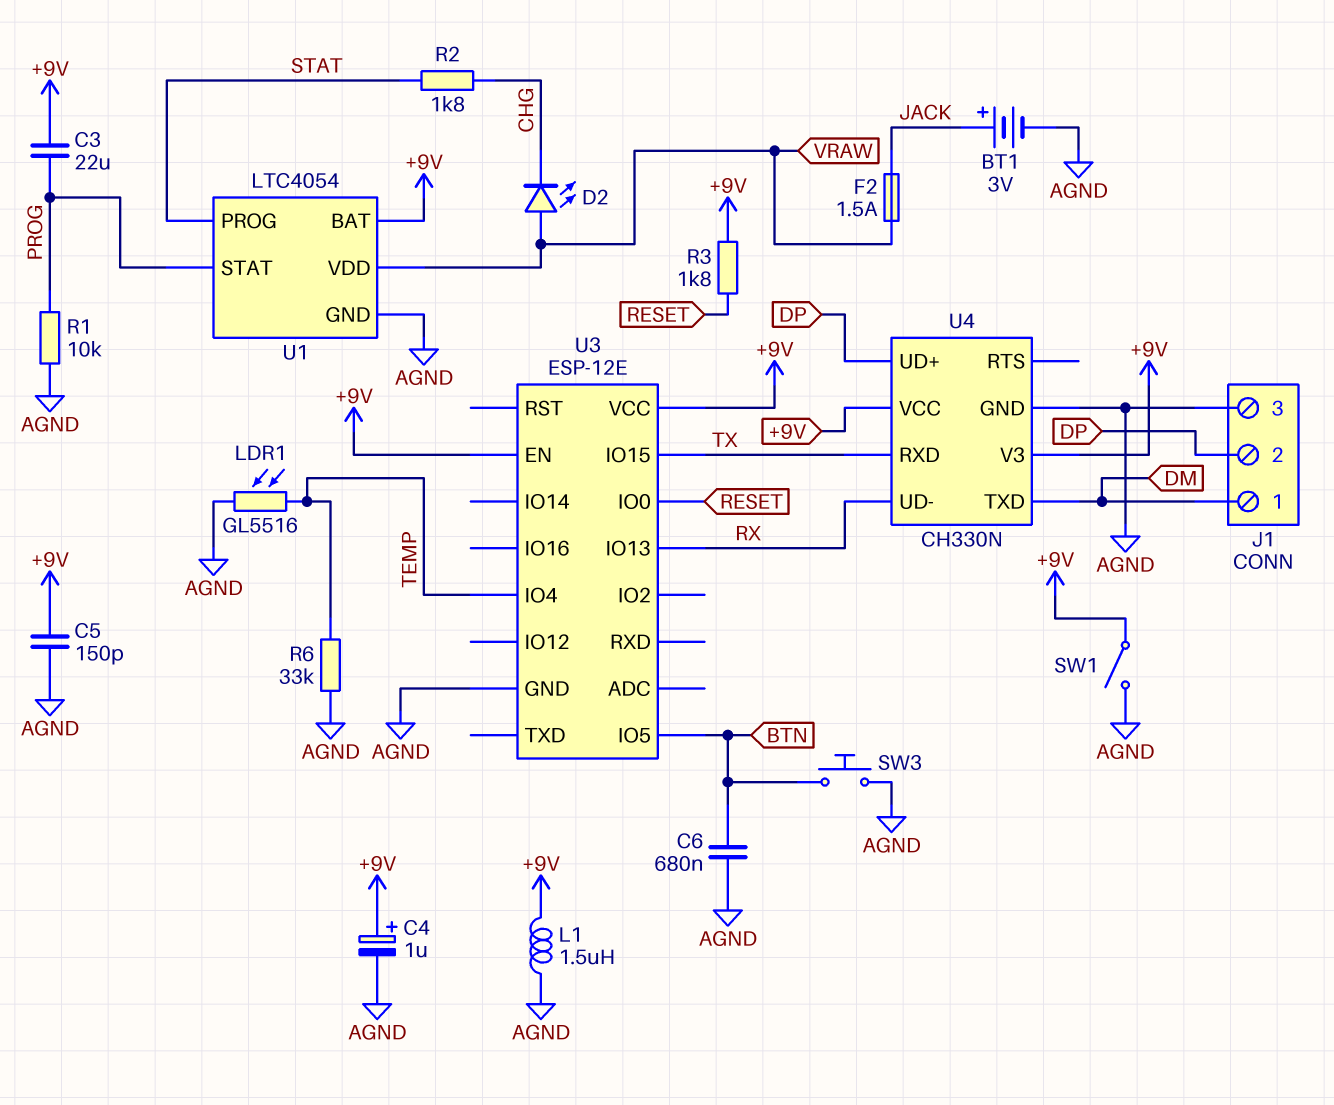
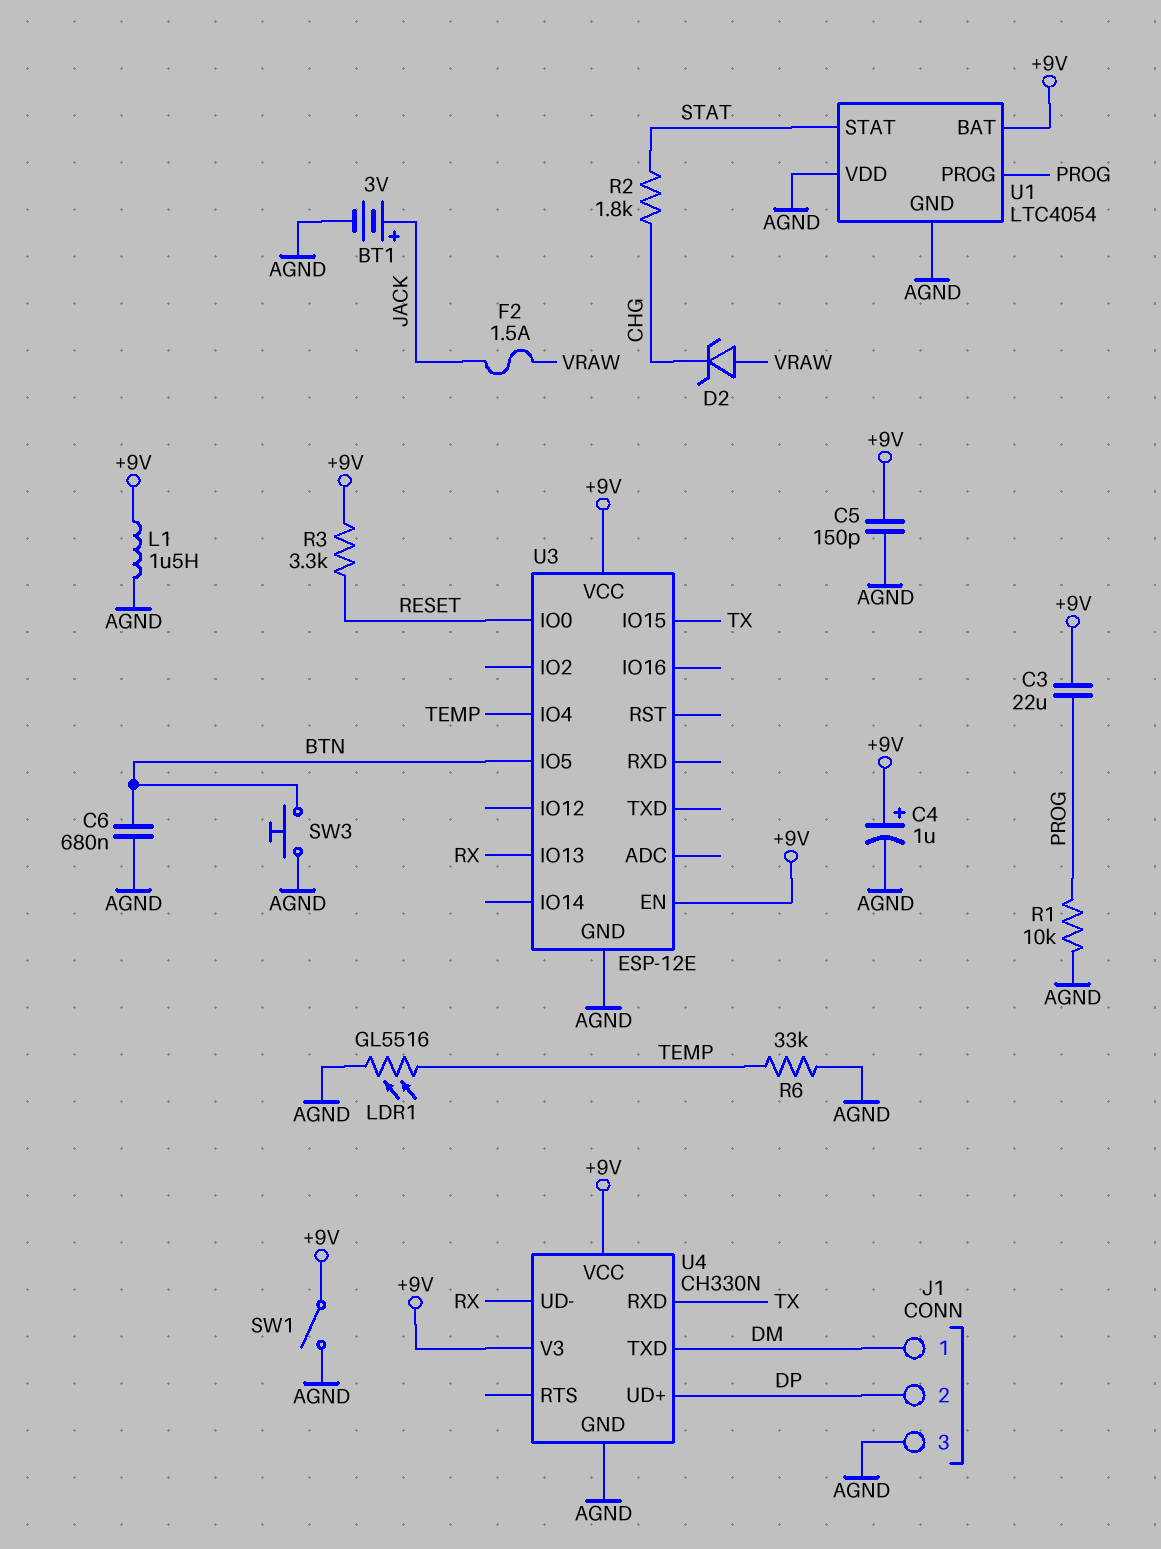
D2: LED (A VRAW, K CHG) -> zener (A VRAW, K CHG)
R3: 1.8k (+9V, RESET) -> 3.3k (+9V, RESET)
U1 pin PROG: STAT -> PROG
U1 pin STAT: PROG -> STAT
U1 pin VDD: VRAW -> AGND

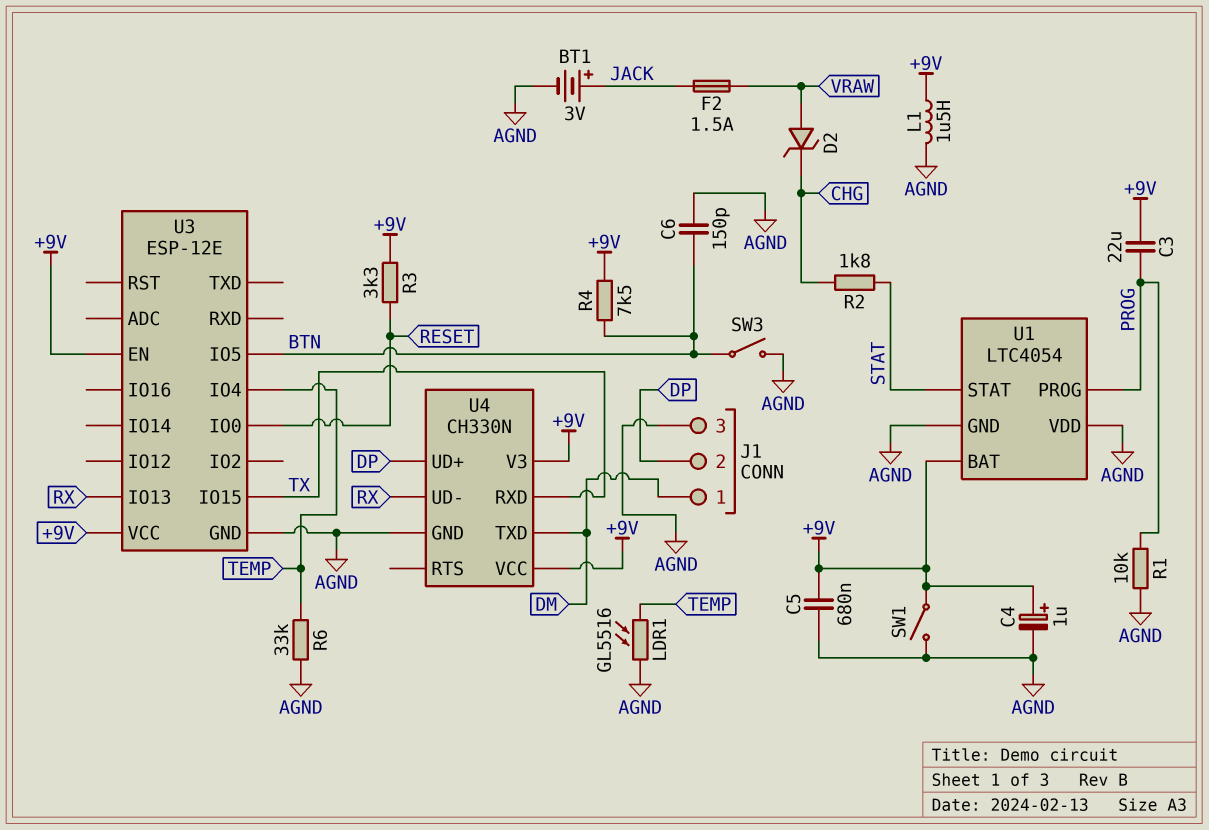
C5: 150pF (+9V, AGND) -> 680nF (+9V, AGND)
C6: 680nF (AGND, BTN) -> 150pF (AGND, BTN)
R4: none -> 7.5k (+9V, BTN)
SW3: button (AGND, BTN) -> switch (AGND, BTN)

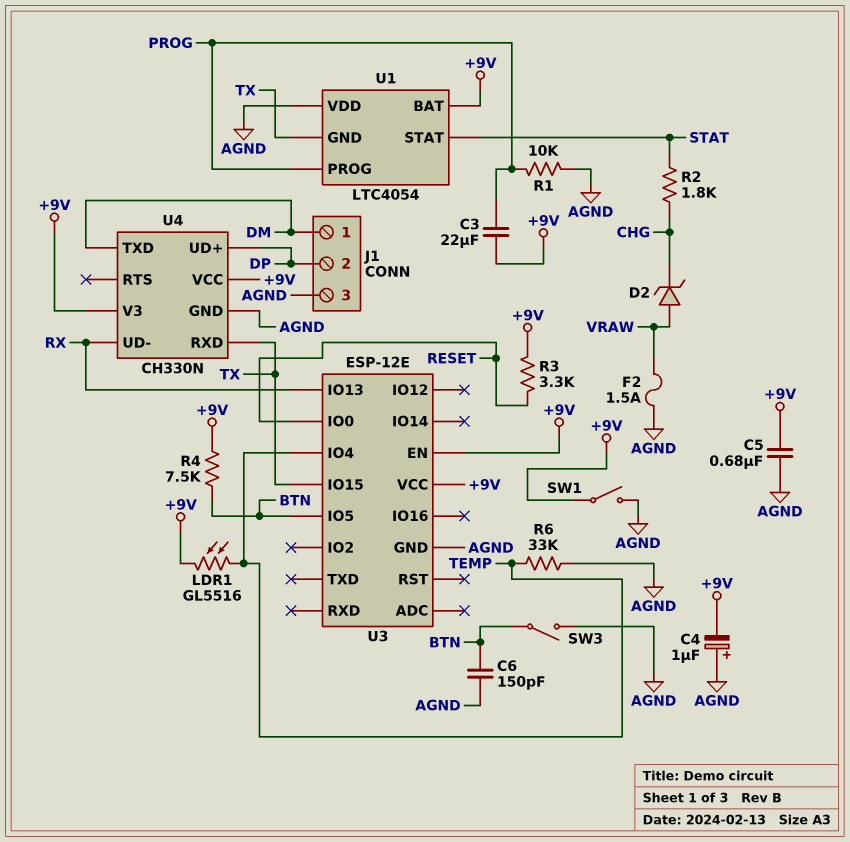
BT1: 3V (plus JACK, minus AGND) -> none
C4: 1uF (plus +9V, minus AGND) -> 1uF (plus AGND, minus +9V)
F2: 1.5A (JACK, VRAW) -> 1.5A (AGND, VRAW)
L1: 1.5uH (+9V, AGND) -> none
LDR1: GL5516 (AGND, TEMP) -> GL5516 (+9V, TEMP)
U1 pin GND: AGND -> TX

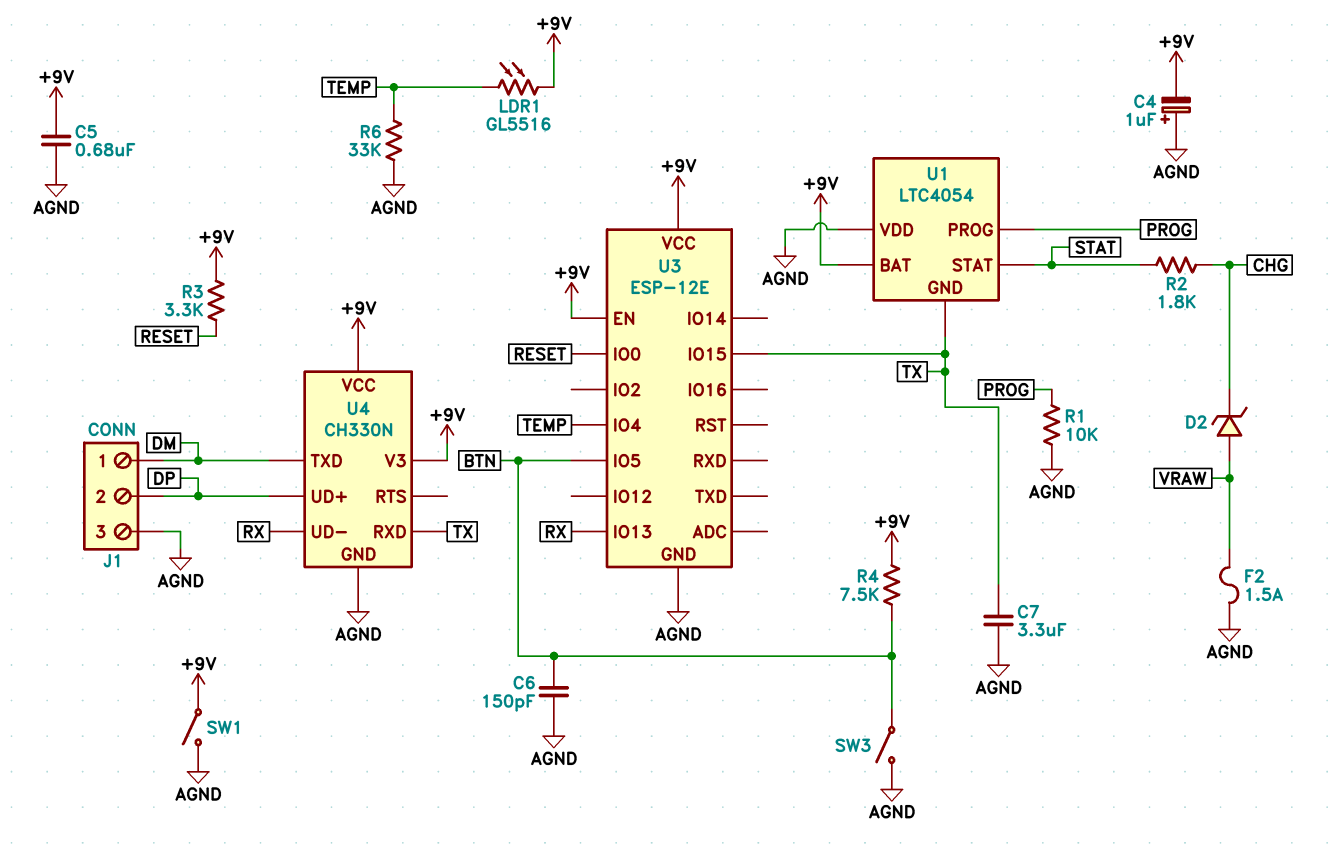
C3: 22uF (+9V, PROG) -> none
C7: none -> 3.3uF (AGND, TX)

